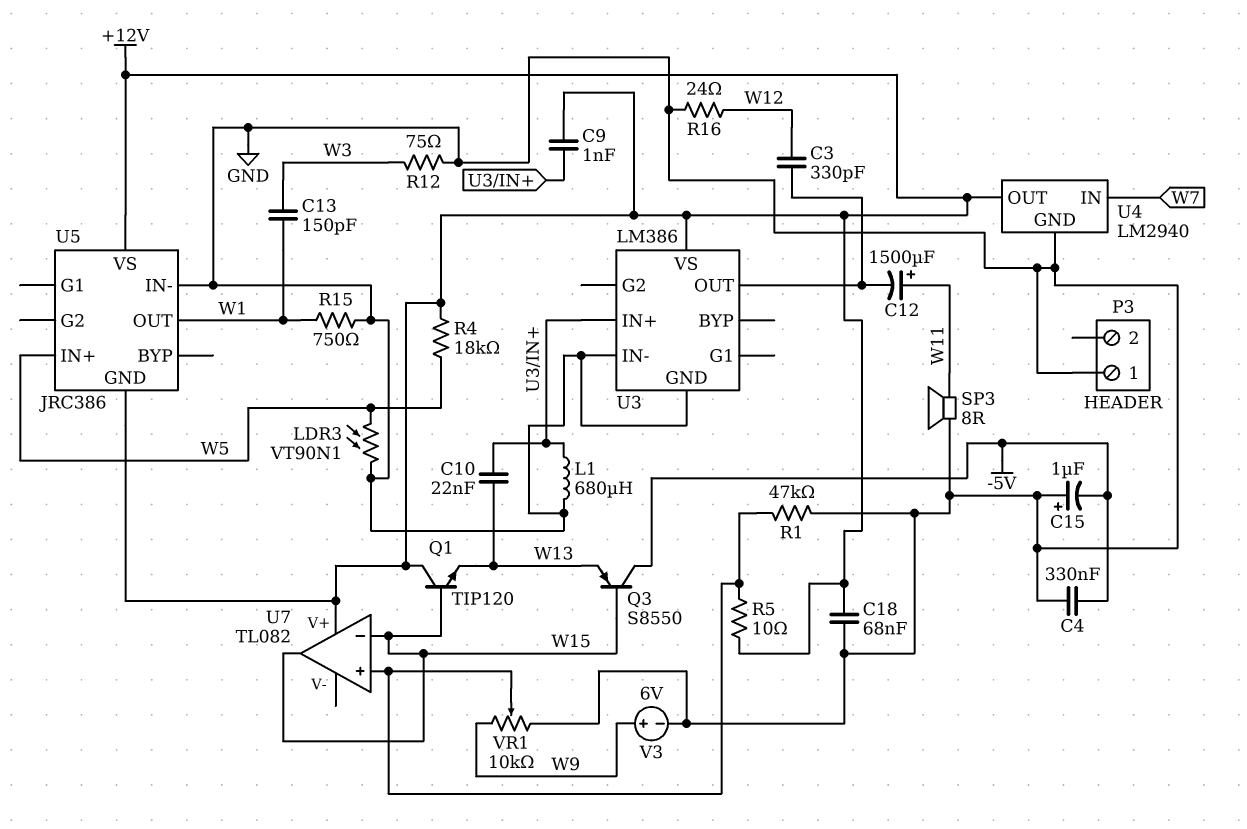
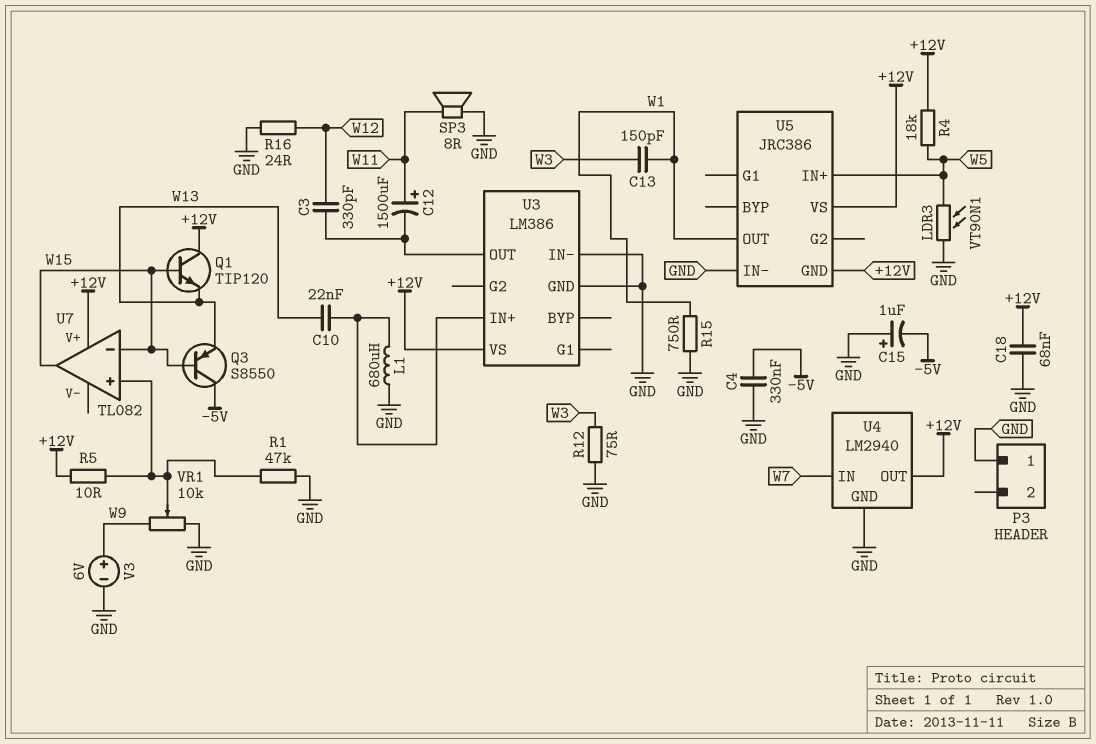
C9: 1nF (+12V, U3/IN+) -> none

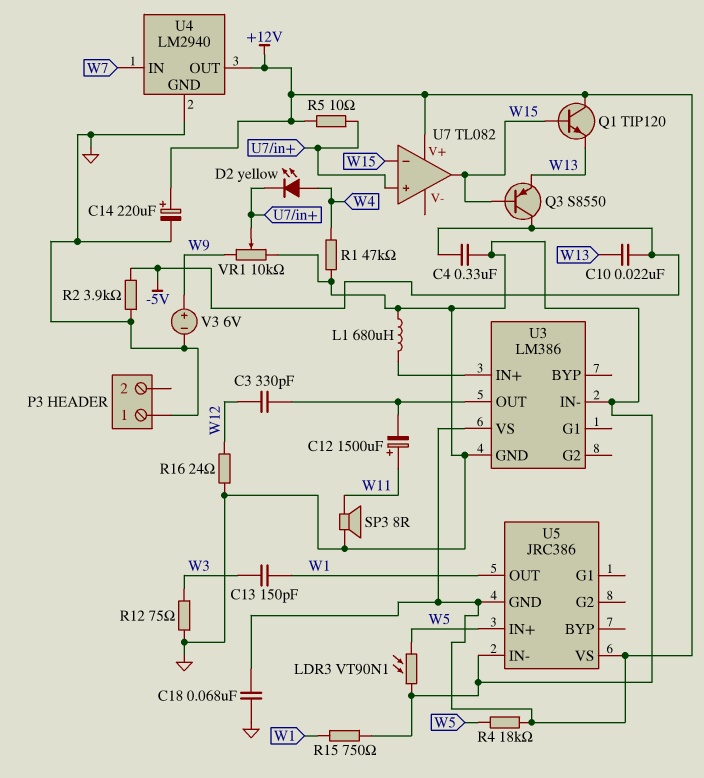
C10: 22nF (U3/IN+, W13) -> 22nF (-5V, W13)
C14: none -> 220uF (plus +12V, minus GND)
C15: 1uF (plus GND, minus -5V) -> none
D2: none -> LED yellow (A W4, K U7/in+)
R1: 47k (GND, U7/in+) -> 47k (GND, W4)
R2: none -> 3.9k (-5V, GND)

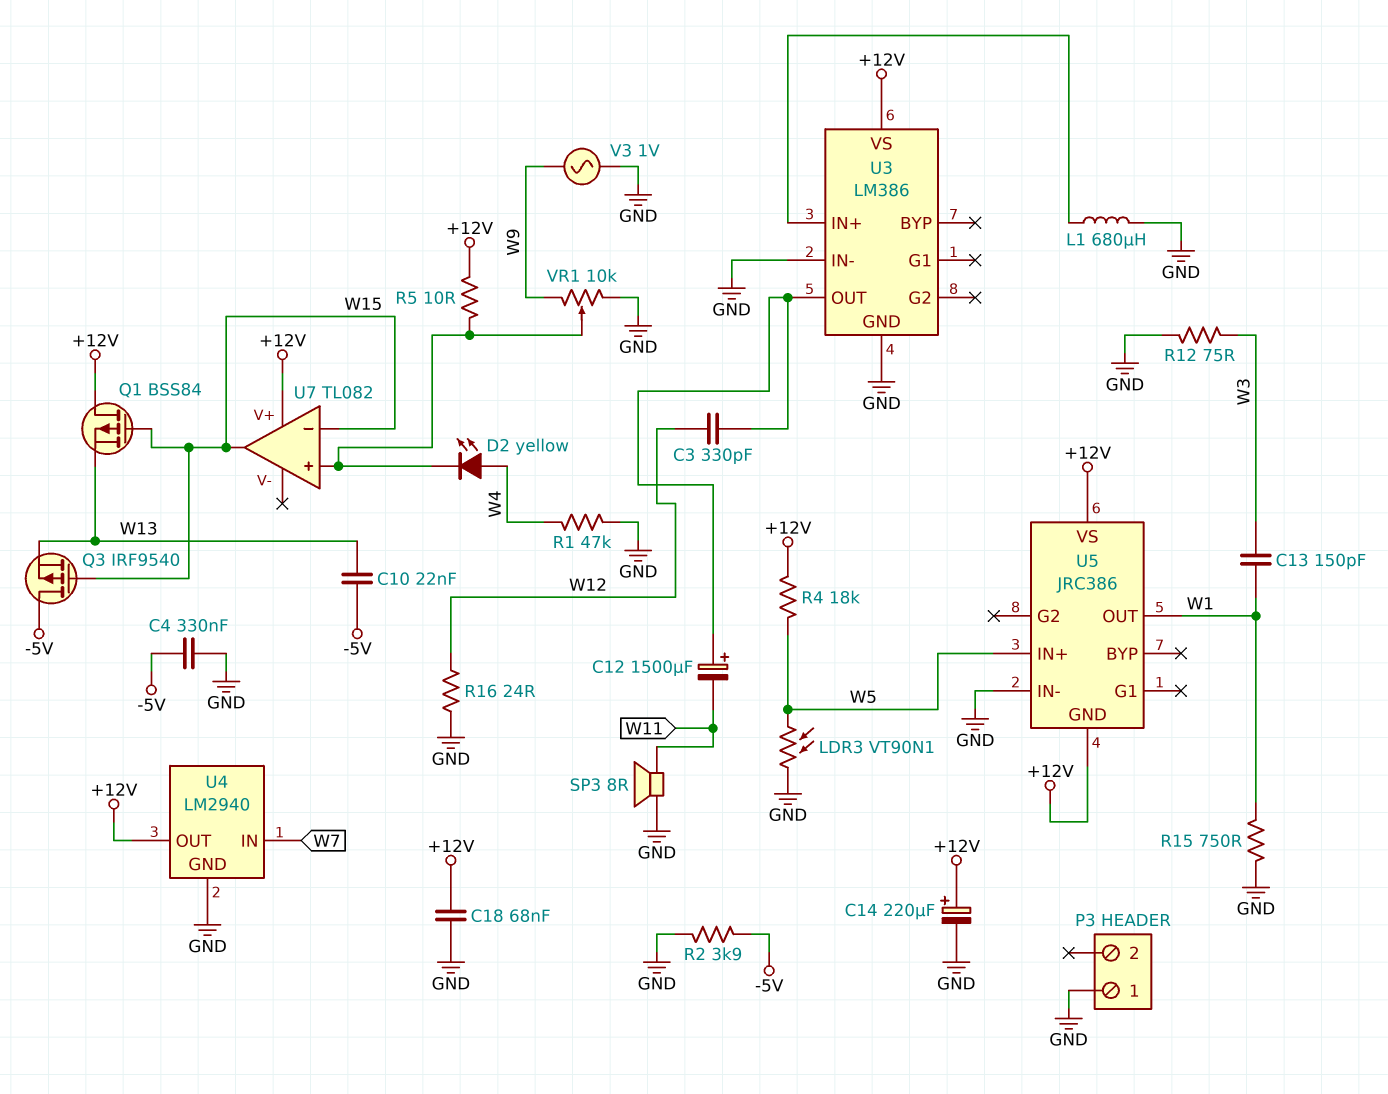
C12: 1500uF (plus W11, minus U3/OUT) -> 1500uF (plus U3/OUT, minus W11)
Q1: NPN TIP120 (B W15, C +12V, E W13) -> PMOS BSS84 (G W15, D +12V, S W13)
Q3: PNP S8550 (B W15, C -5V, E W13) -> PMOS IRF9540 (G W15, D -5V, S W13)
V3: 6V (plus W9, minus GND) -> AC 1V (GND, W9)

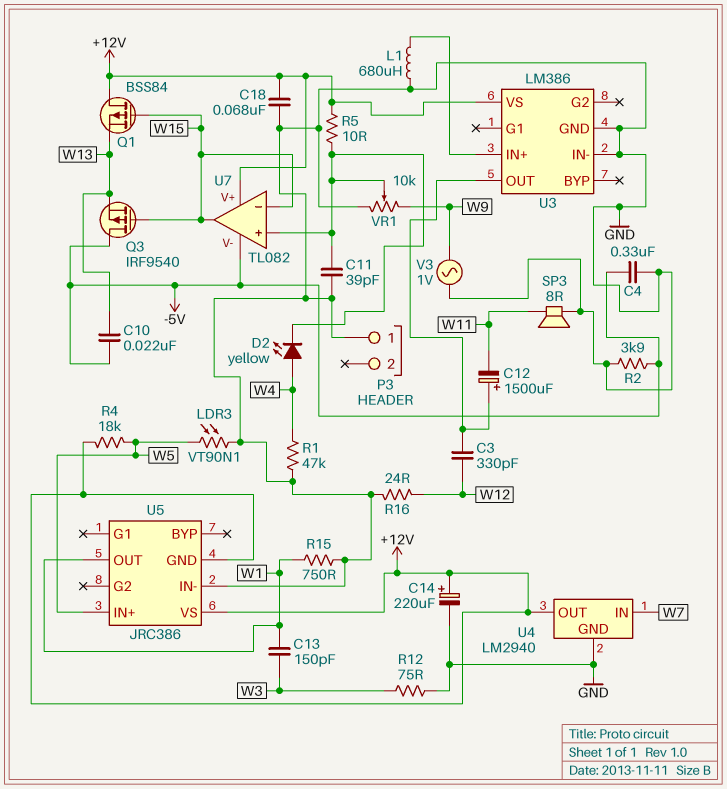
C11: none -> 39pF (GND, U7/in+)
U7 pin V-: none -> -5V

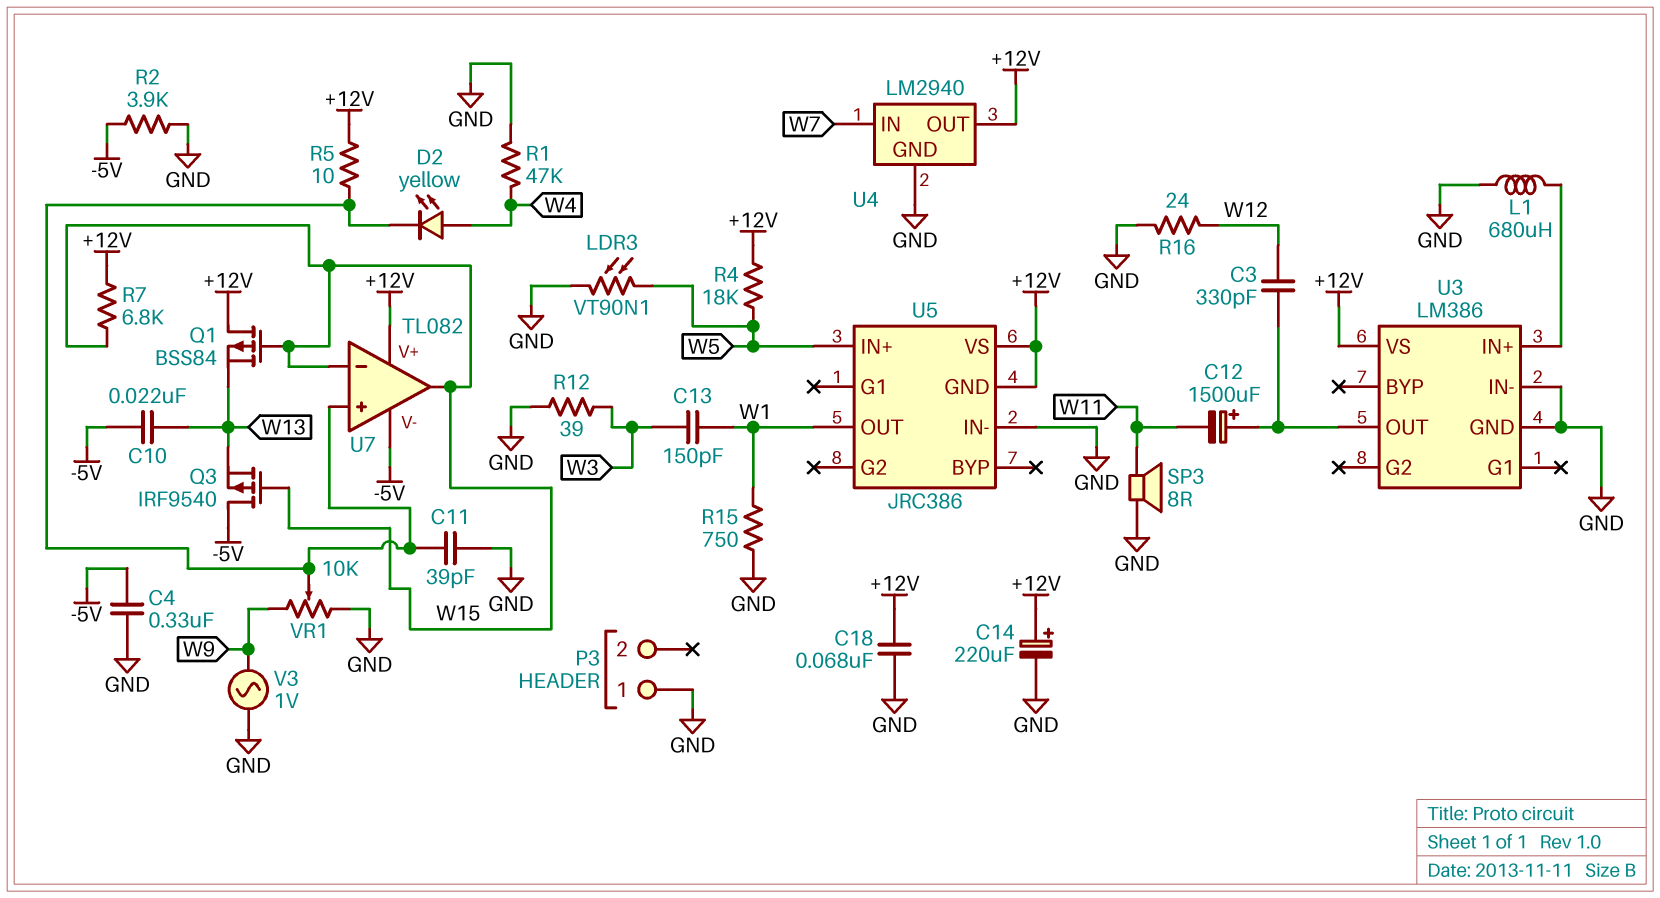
R7: none -> 6.8k (+12V, W15)
R12: 75 (GND, W3) -> 39 (GND, W3)

